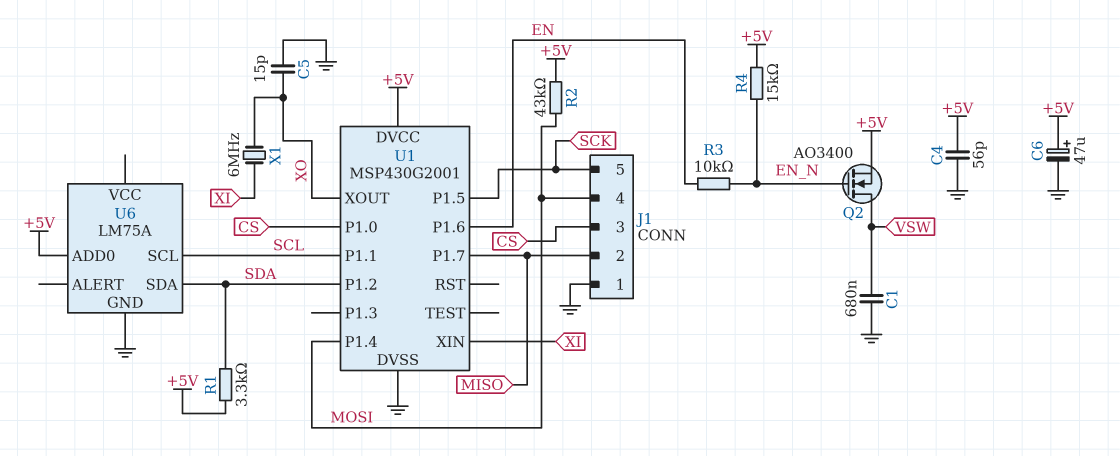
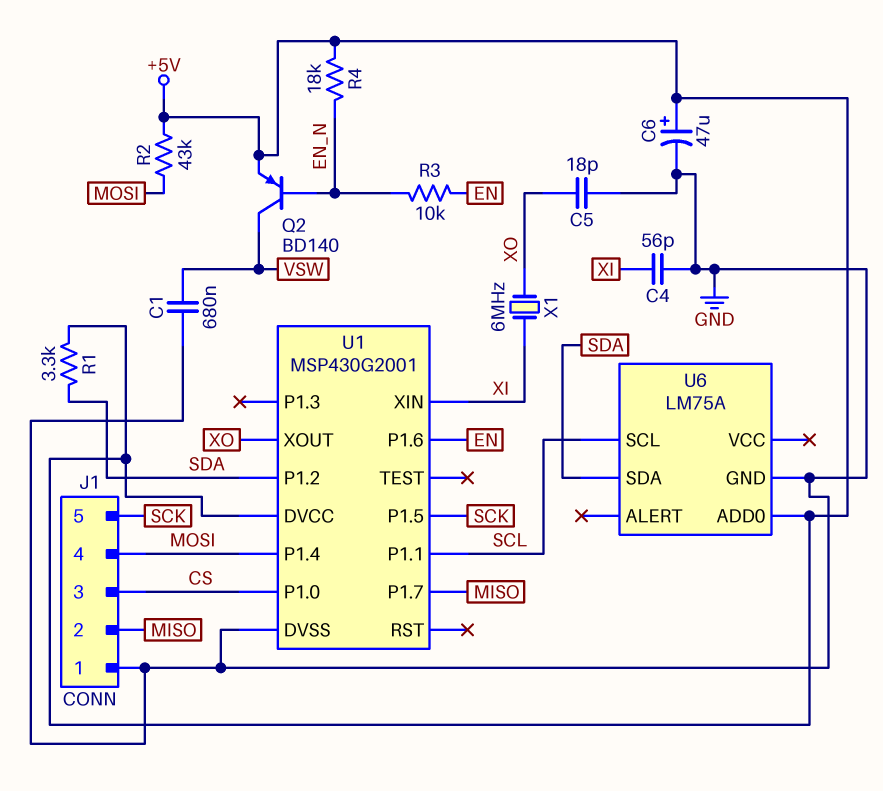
C4: 56pF (+5V, GND) -> 56pF (GND, XI)
C5: 15pF (GND, XO) -> 18pF (GND, XO)
Q2: NMOS AO3400 (G EN_N, D VSW, S +5V) -> PNP BD140 (B EN_N, C VSW, E +5V)
R4: 15k (+5V, EN_N) -> 18k (+5V, EN_N)

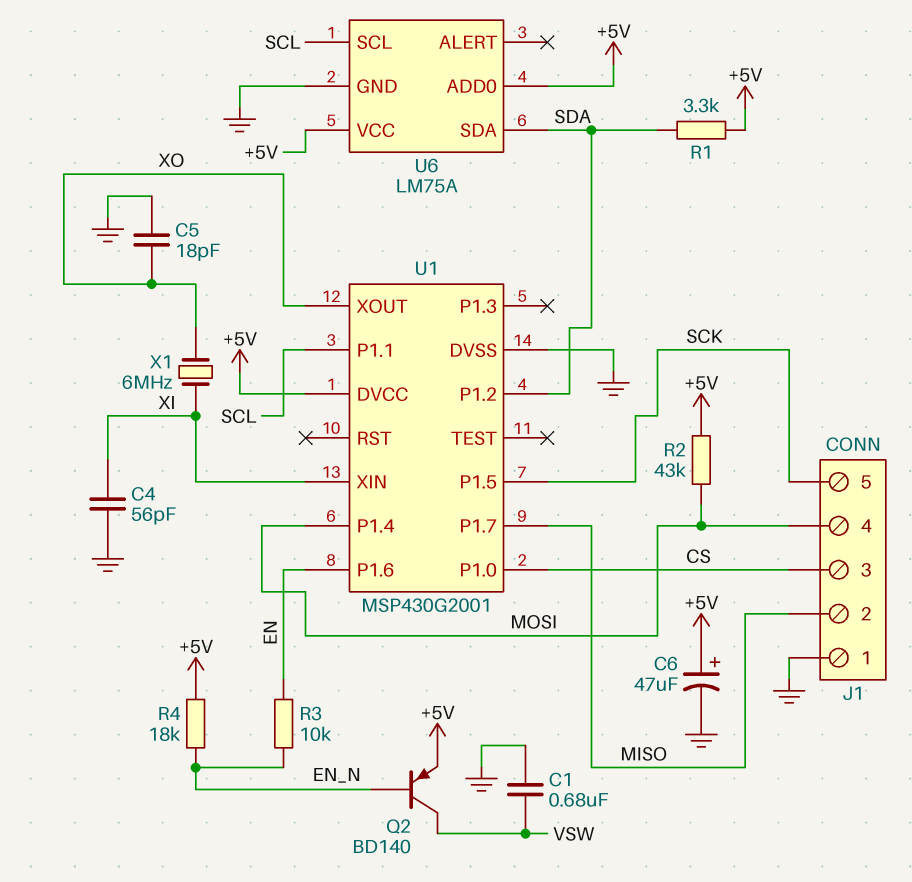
U6 pin VCC: none -> +5V

